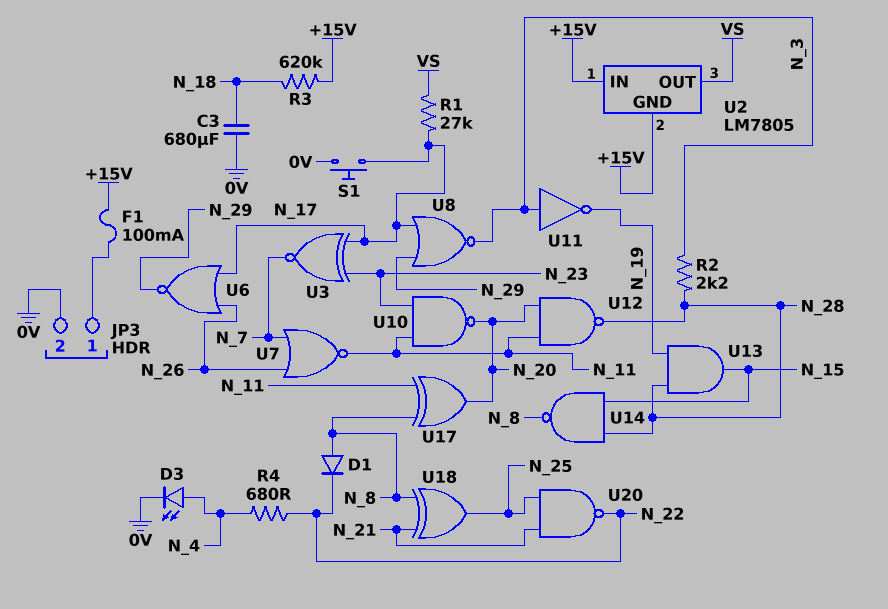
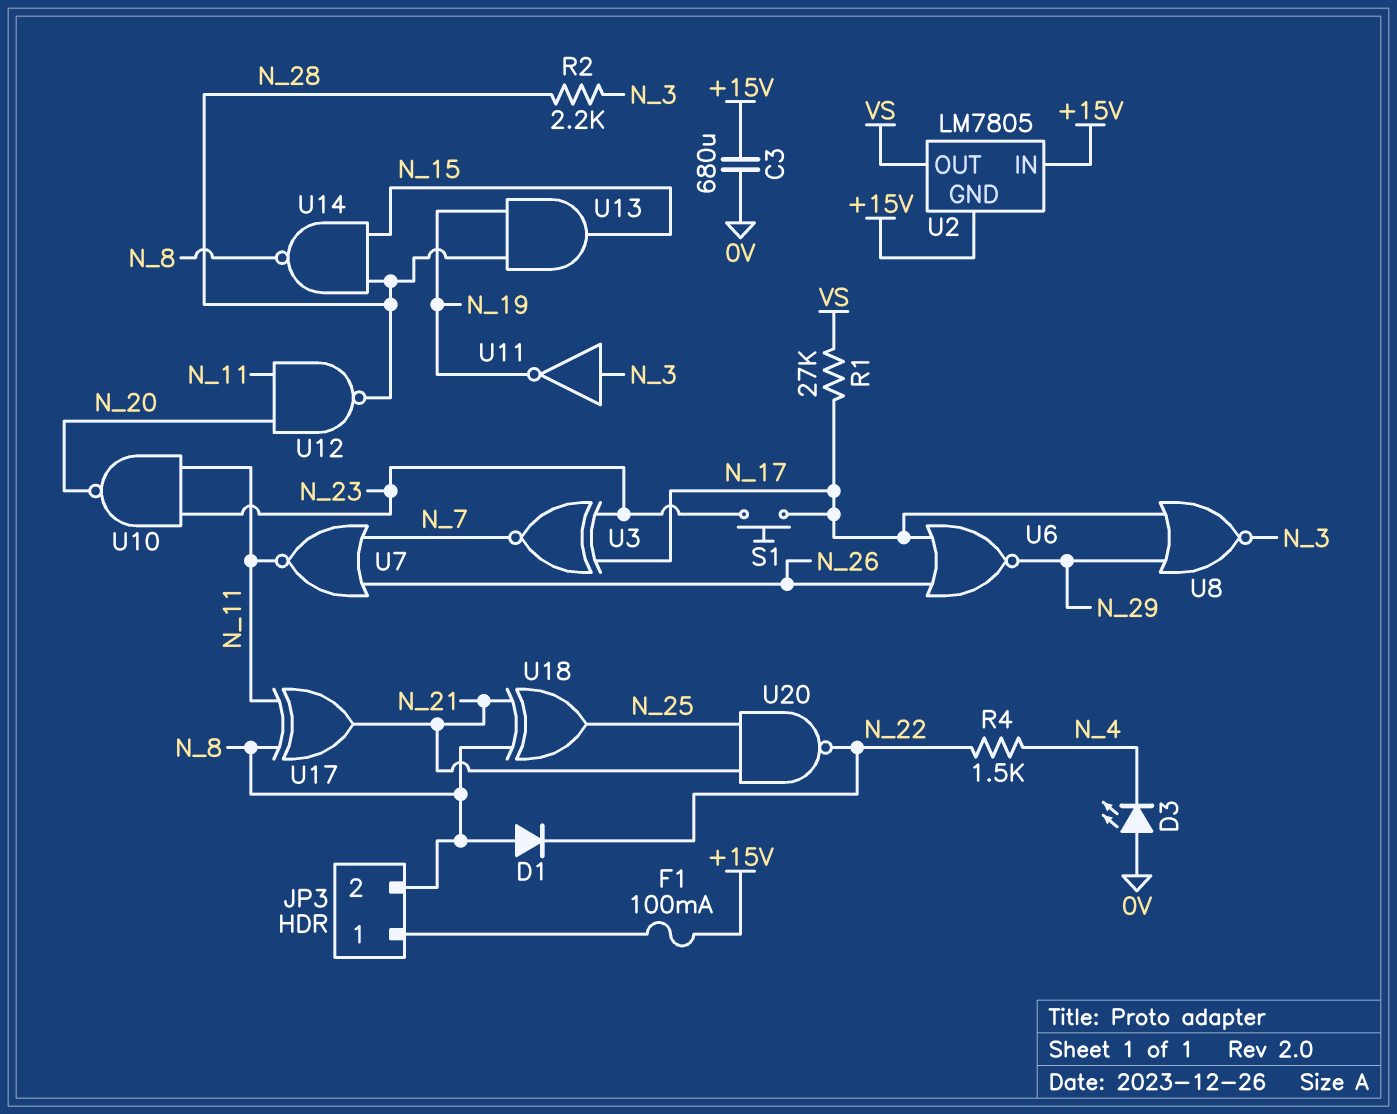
C3: 680uF (0V, N_18) -> 680uF (+15V, 0V)
D3: LED (A N_4, K 0V) -> LED (A 0V, K N_4)
JP3 pin 2: 0V -> N_8
R3: 620k (+15V, N_18) -> none
R4: 680 (N_4, N_22) -> 1.5k (N_4, N_22)
S1: button (0V, N_17) -> button (N_17, N_23)
U17: XOR (in N_8, in N_11, out N_20) -> XOR (in N_8, in N_11, out N_21)

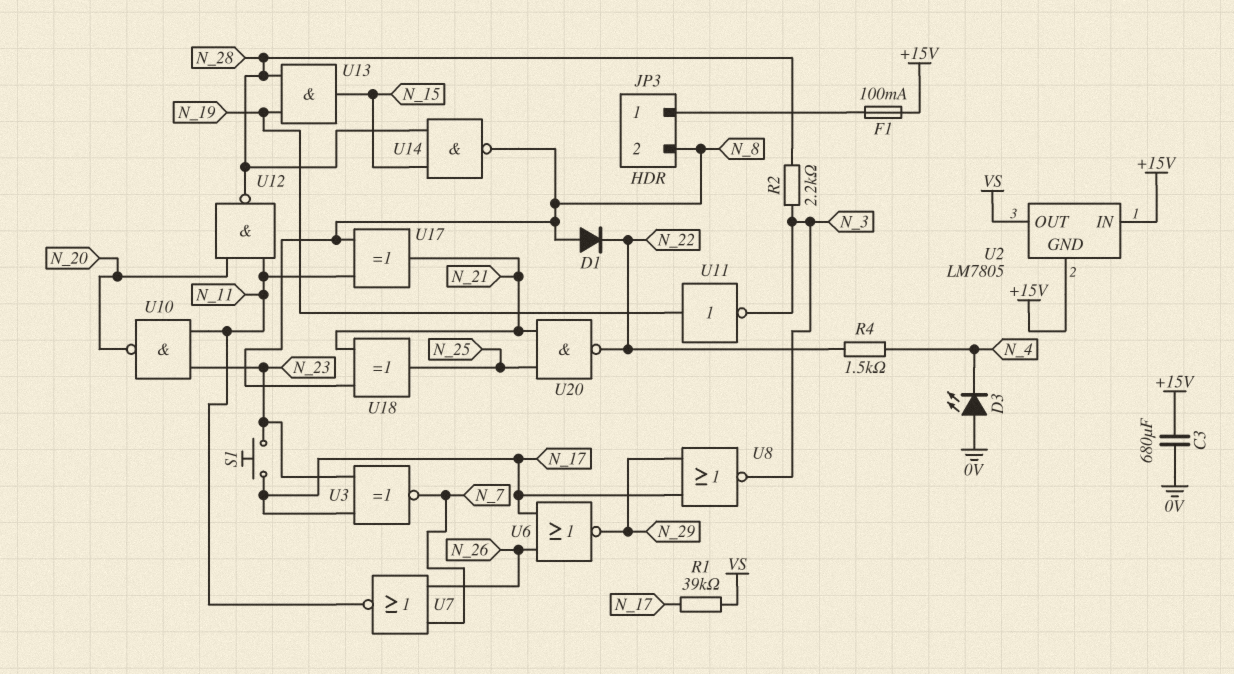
R1: 27k (N_17, VS) -> 39k (N_17, VS)
U11: NOT (in N_3, out N_19) -> NOT (in N_19, out N_3)

